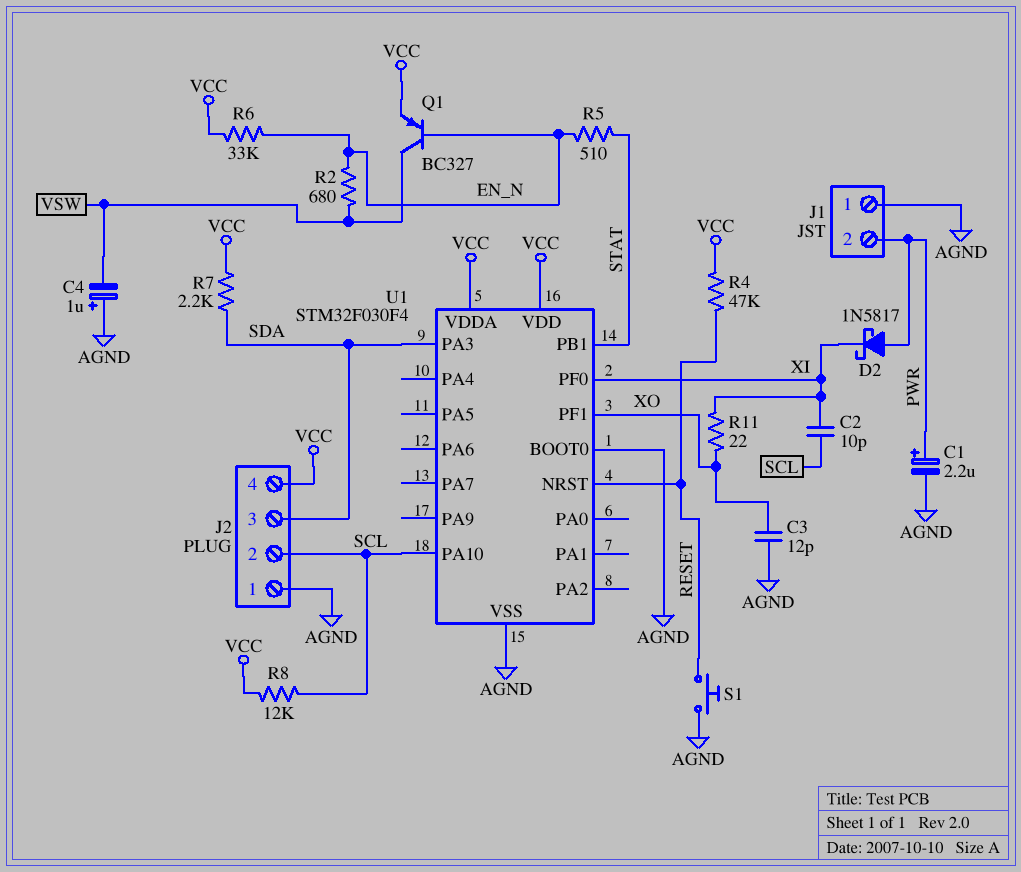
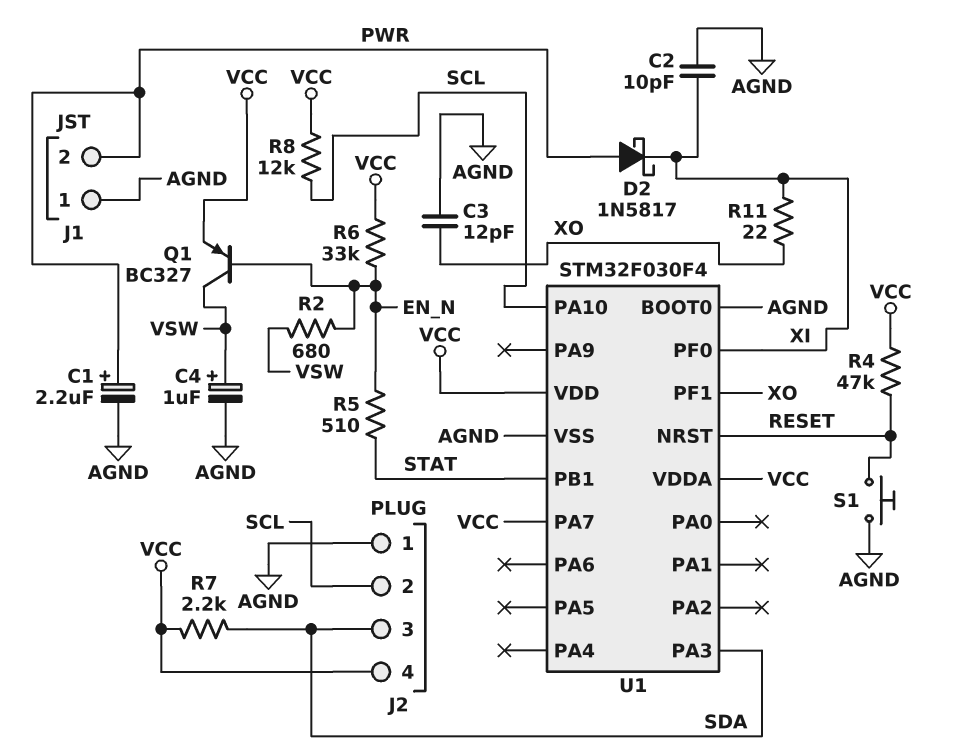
C2: 10pF (SCL, XI) -> 10pF (AGND, XI)
C4: 1uF (plus AGND, minus VSW) -> 1uF (plus VSW, minus AGND)
U1 pin PA7: none -> VCC

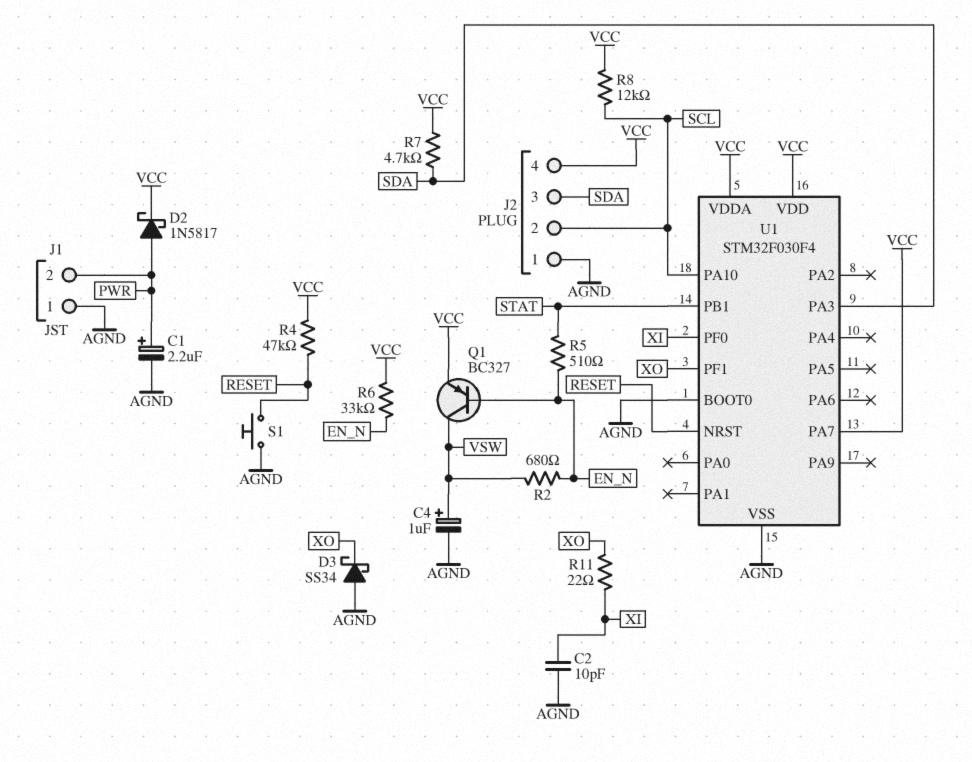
C3: 12pF (AGND, XO) -> none
D2: schottky 1N5817 (A PWR, K XI) -> schottky 1N5817 (A PWR, K VCC)
D3: none -> schottky SS34 (A AGND, K XO)
R7: 2.2k (SDA, VCC) -> 4.7k (SDA, VCC)

